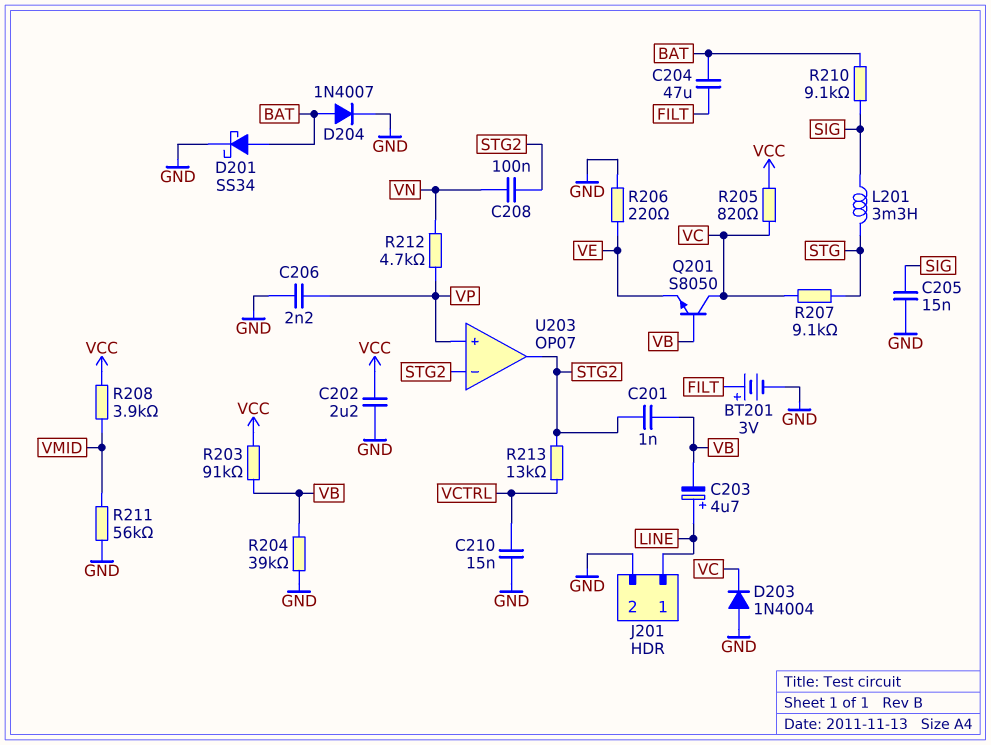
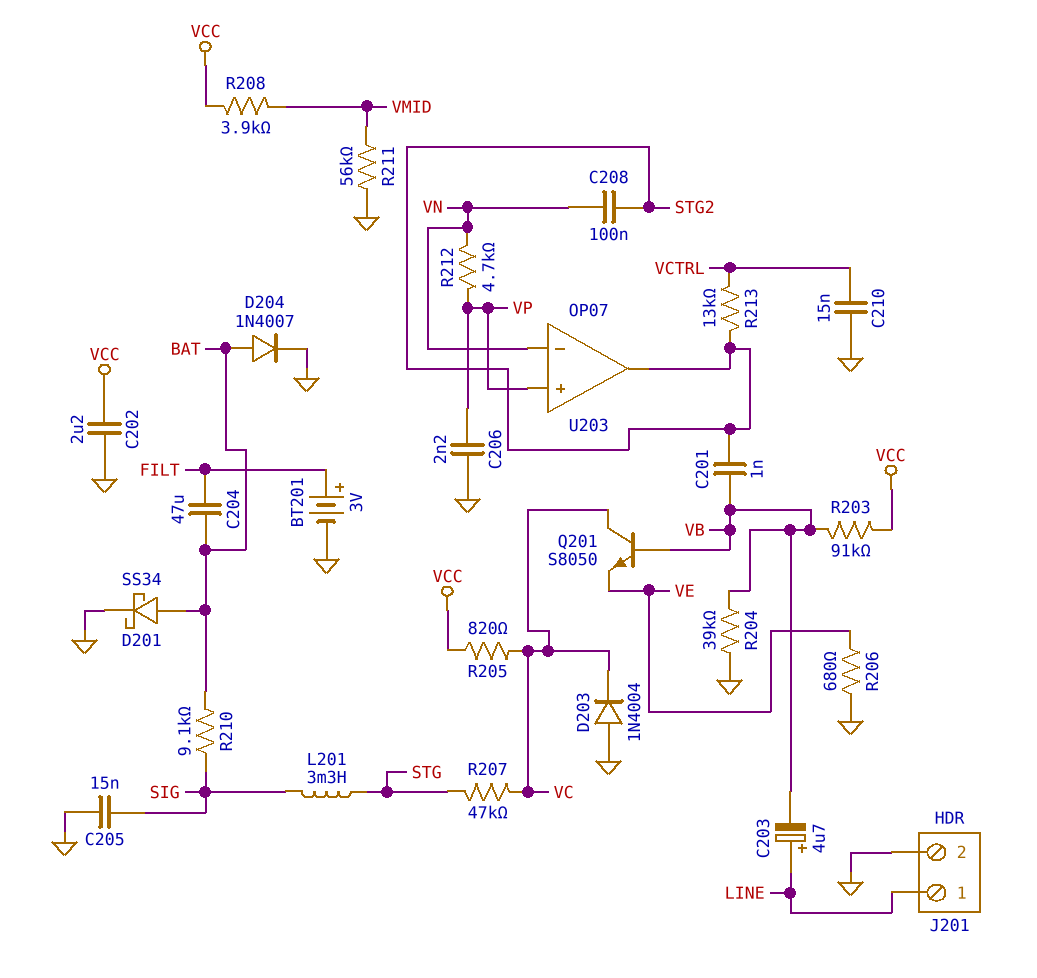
R206: 220 (GND, VE) -> 680 (GND, VE)
R207: 9.1k (STG, VC) -> 47k (STG, VC)
U203 pin in-: STG2 -> VN

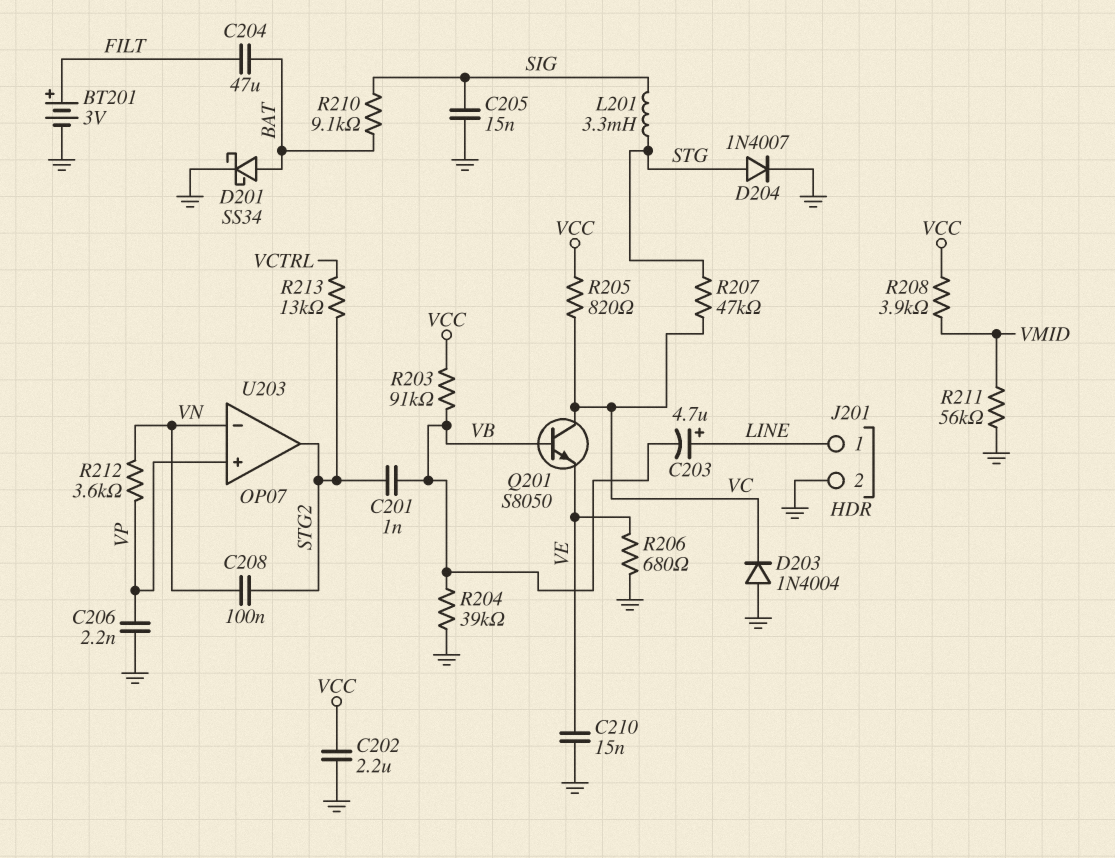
C210: 15nF (GND, VCTRL) -> 15nF (GND, VE)
D204: diode 1N4007 (A BAT, K GND) -> diode 1N4007 (A STG, K GND)
R212: 4.7k (VN, VP) -> 3.6k (VN, VP)

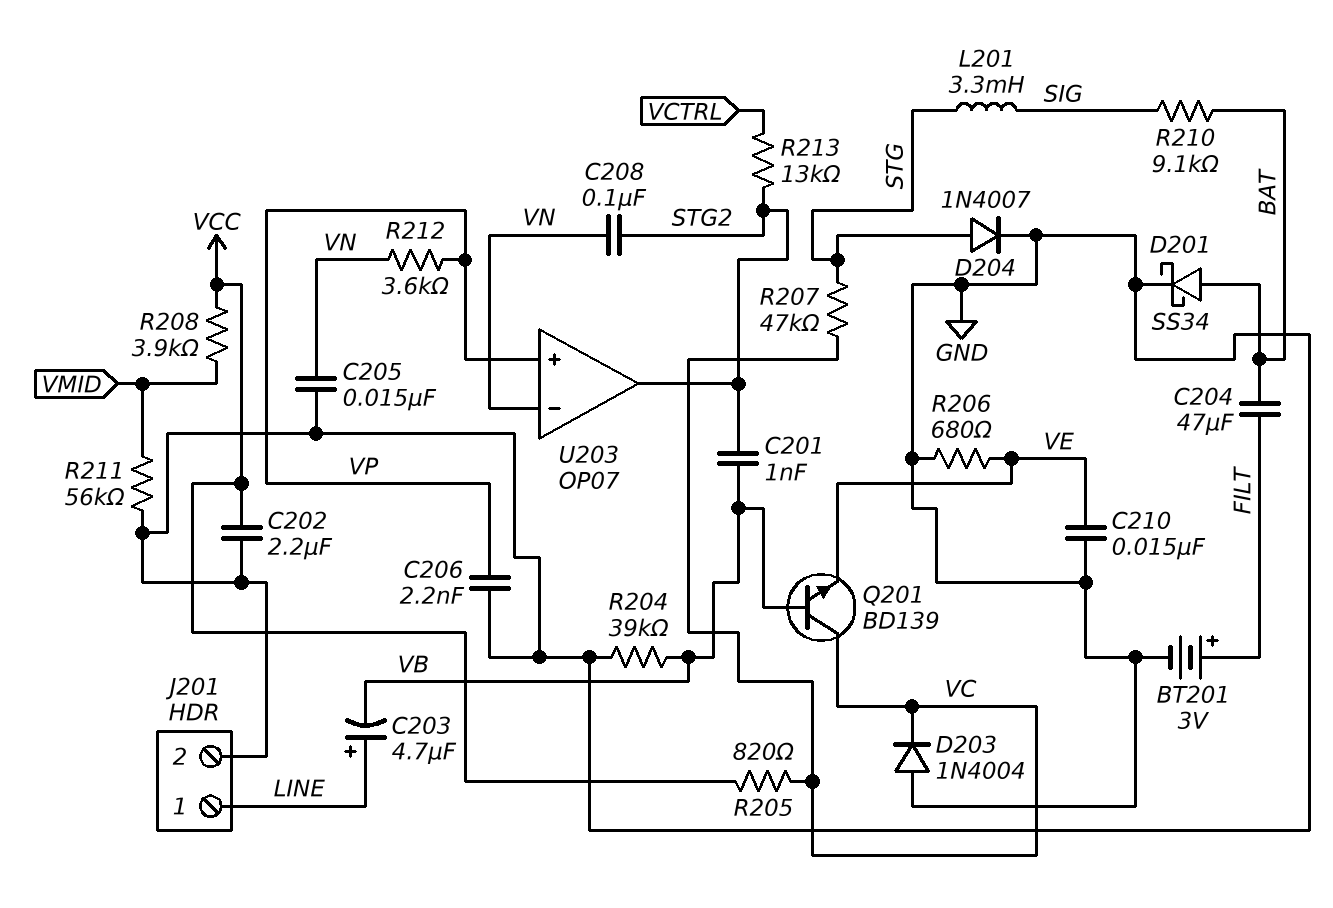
C205: 15nF (GND, SIG) -> 15nF (GND, VN)
Q201: NPN S8050 (B VB, C VC, E VE) -> NPN BD139 (B VB, C VC, E VE)
R203: 91k (VB, VCC) -> none

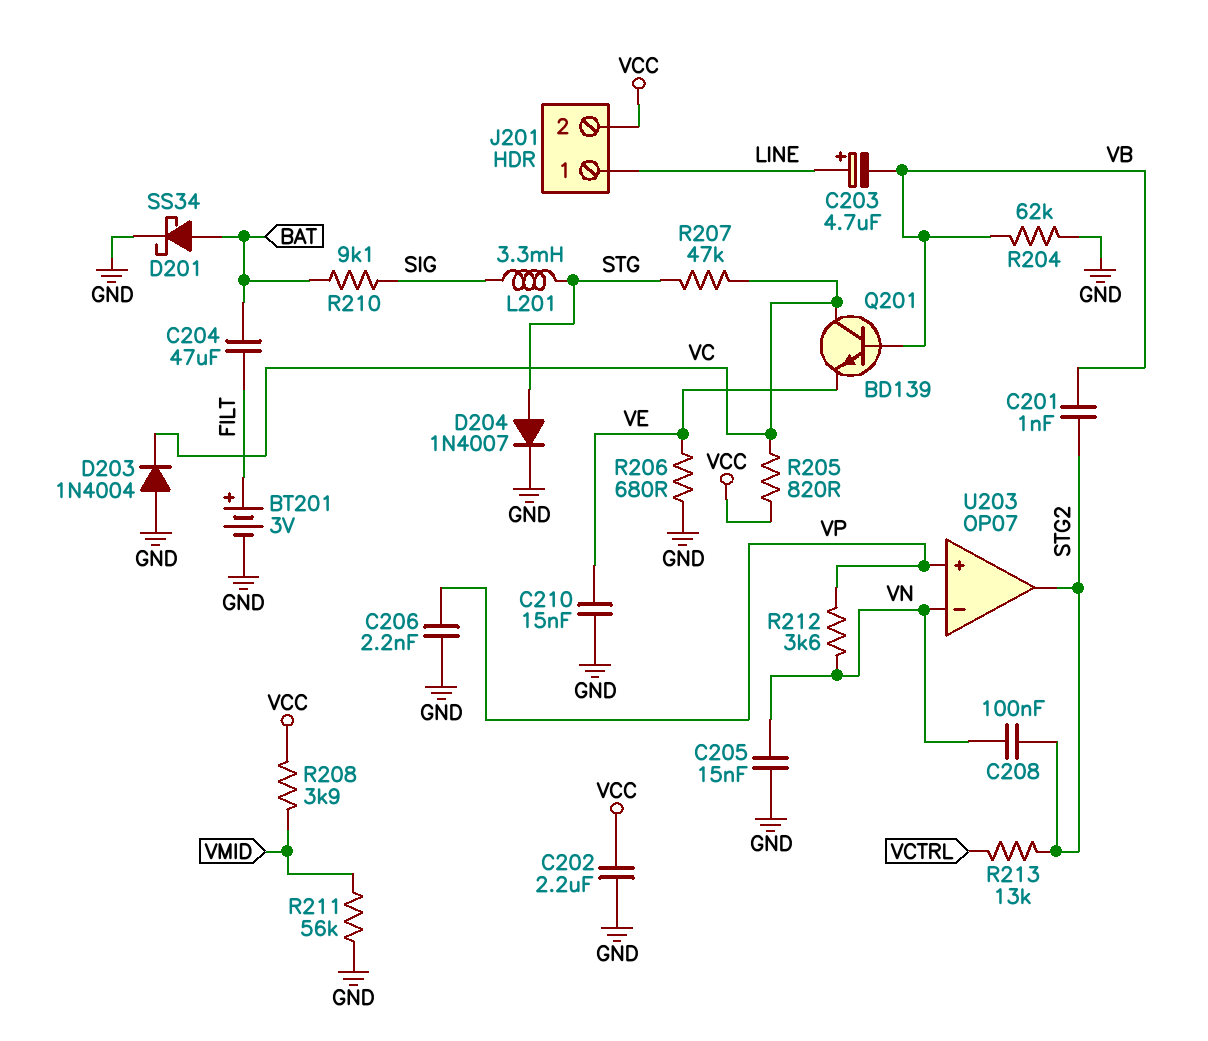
J201 pin 2: GND -> VCC
R204: 39k (GND, VB) -> 62k (GND, VB)

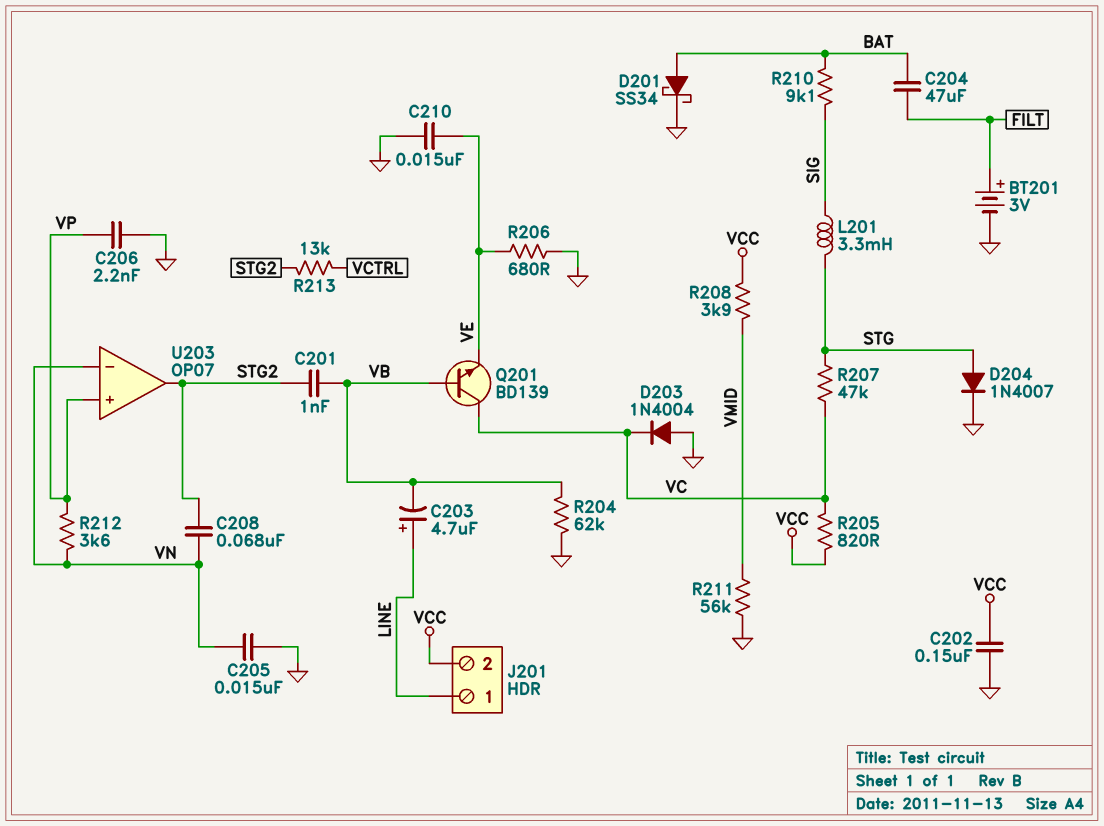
C202: 2.2uF (GND, VCC) -> 150nF (GND, VCC)
C208: 100nF (STG2, VN) -> 68nF (STG2, VN)

